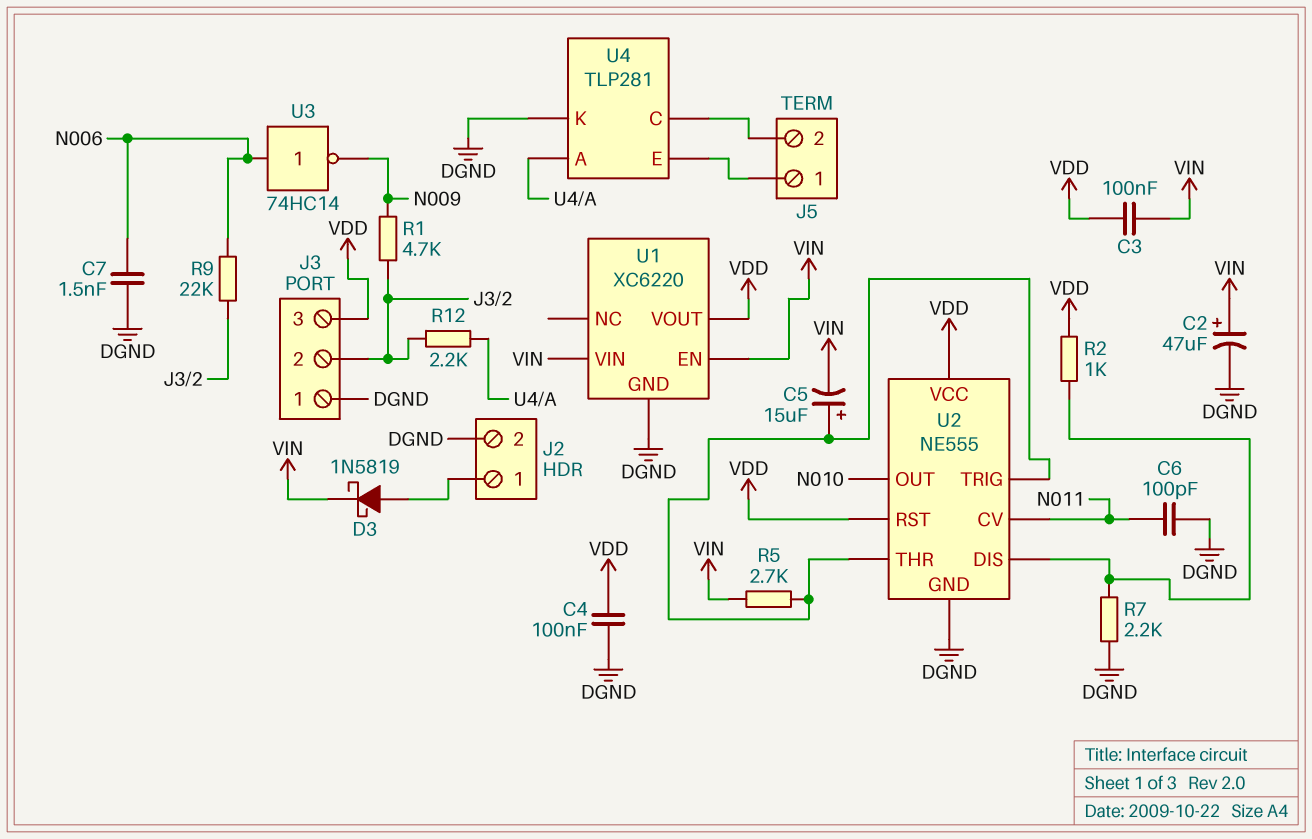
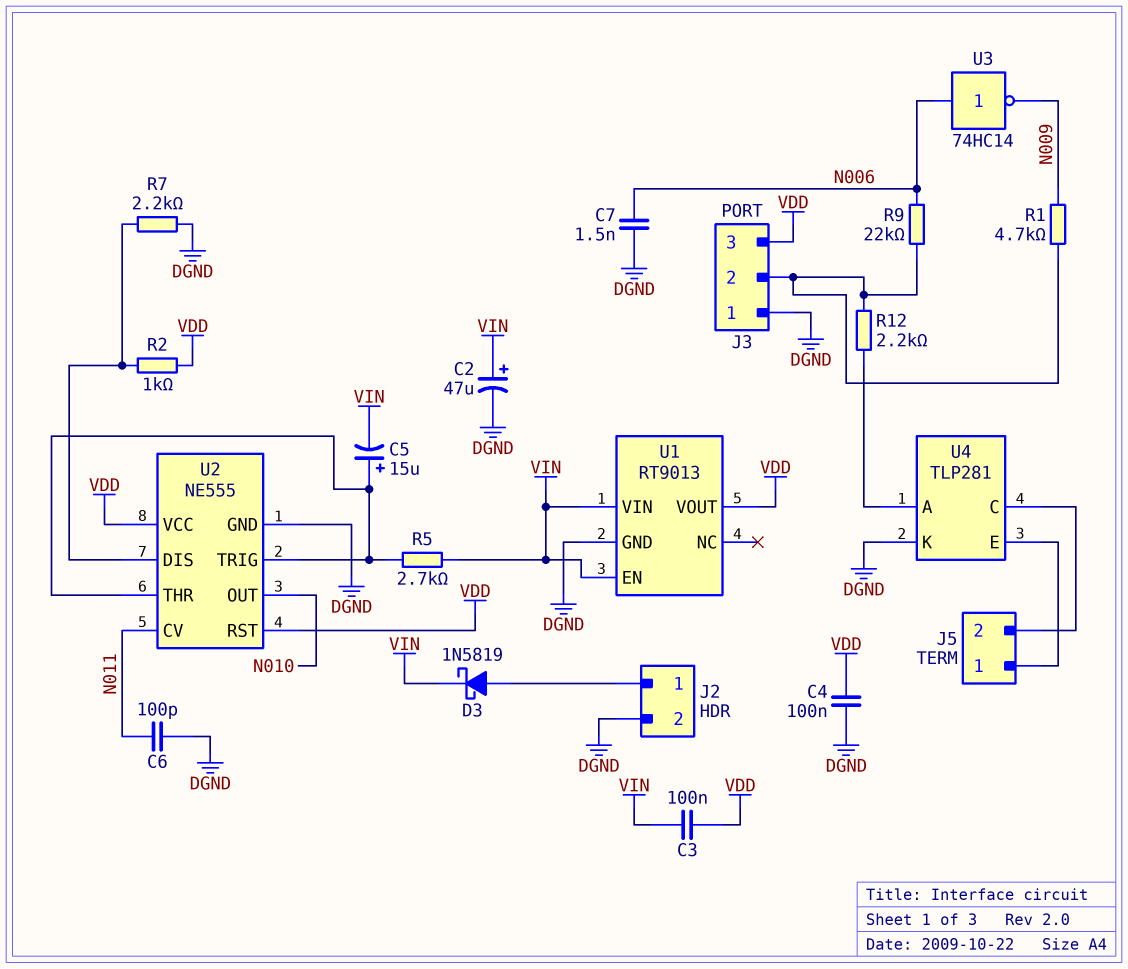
U1: XC6220 -> RT9013

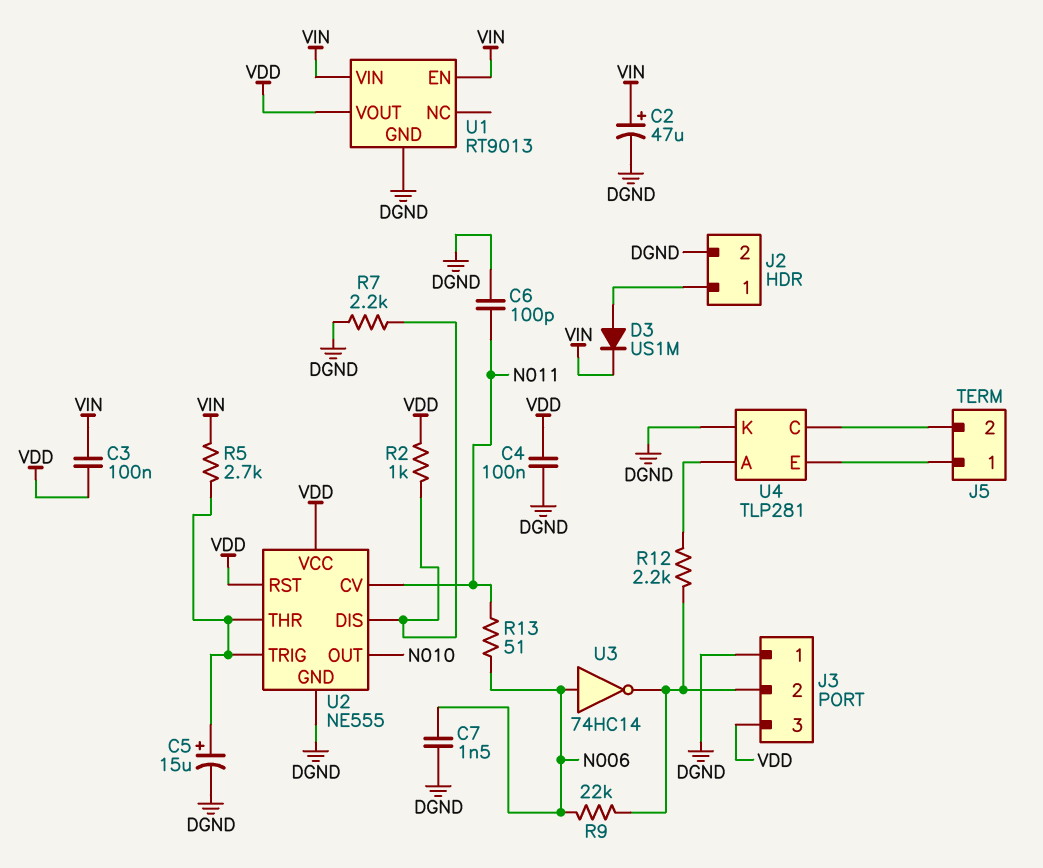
C5: 15uF (plus U2/THR, minus VIN) -> 15uF (plus U2/THR, minus DGND)
D3: schottky 1N5819 (A J2/1, K VIN) -> diode US1M (A J2/1, K VIN)
R1: 4.7k (J3/2, N009) -> none
R13: none -> 51 (N006, N011)
U3: NOT 74HC14 (in N006, out N009) -> NOT 74HC14 (in N006, out J3/2)

